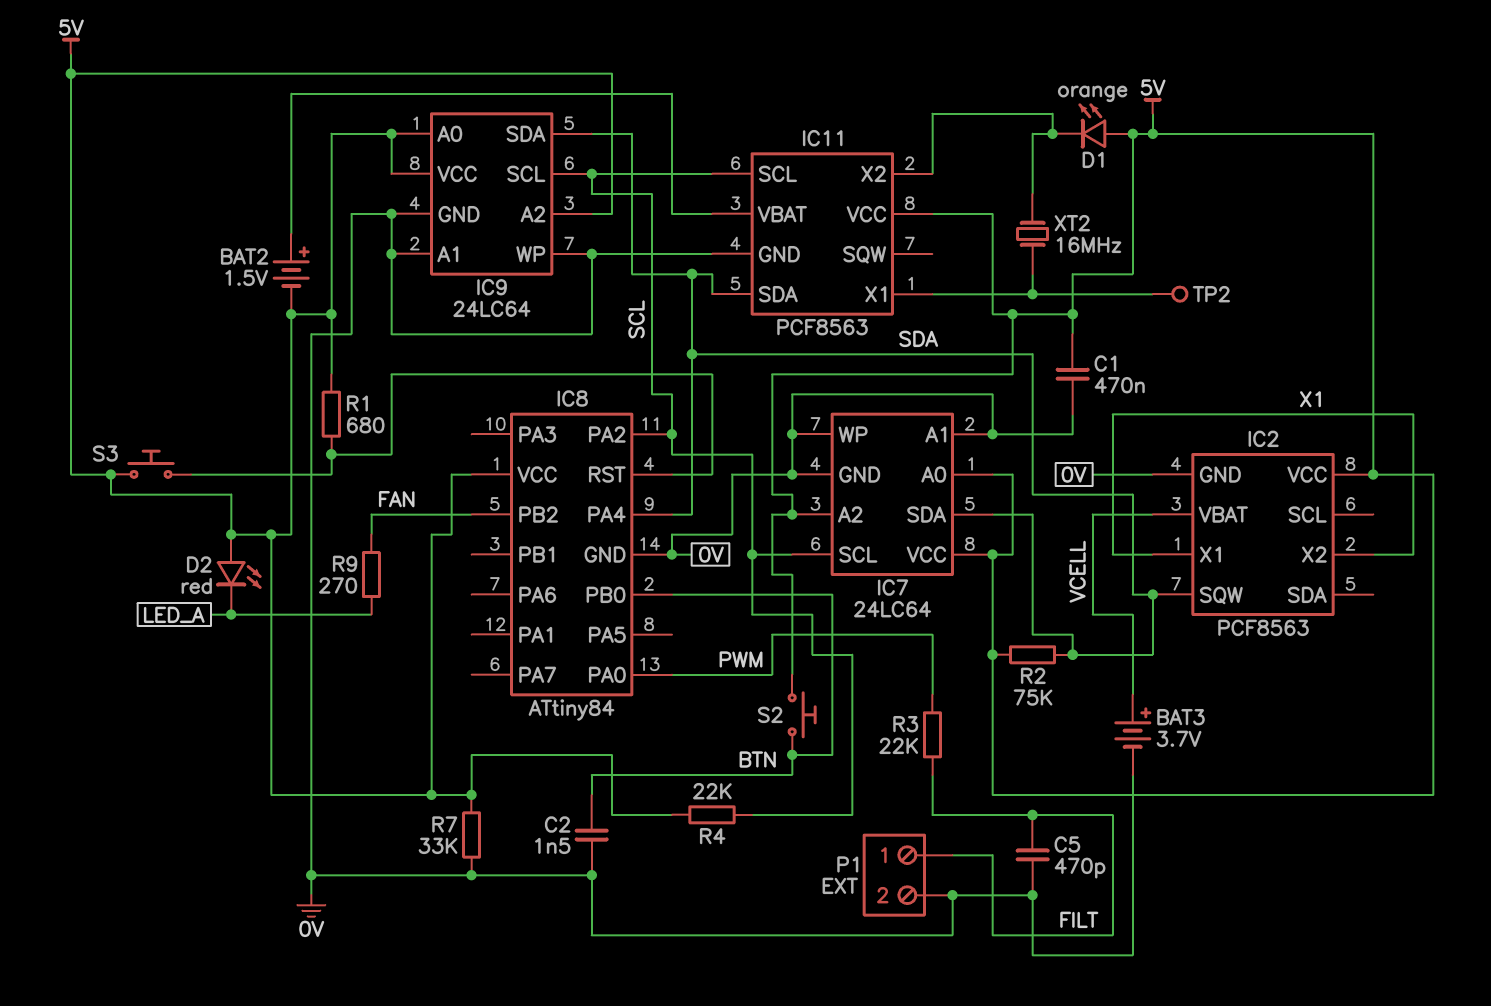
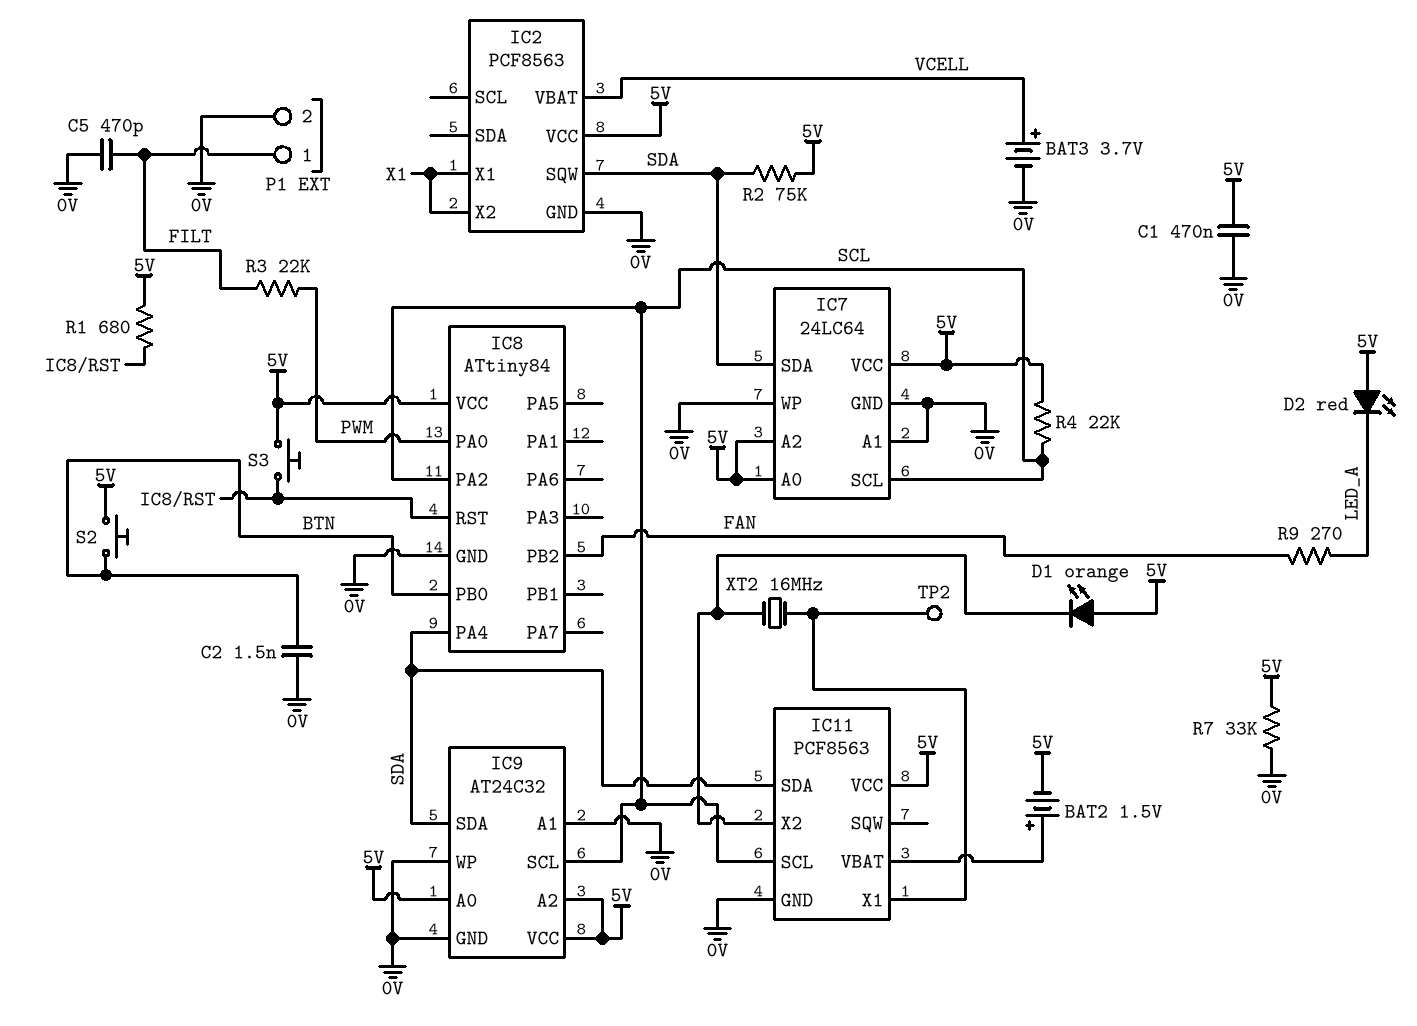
IC9: 24LC64 -> AT24C32

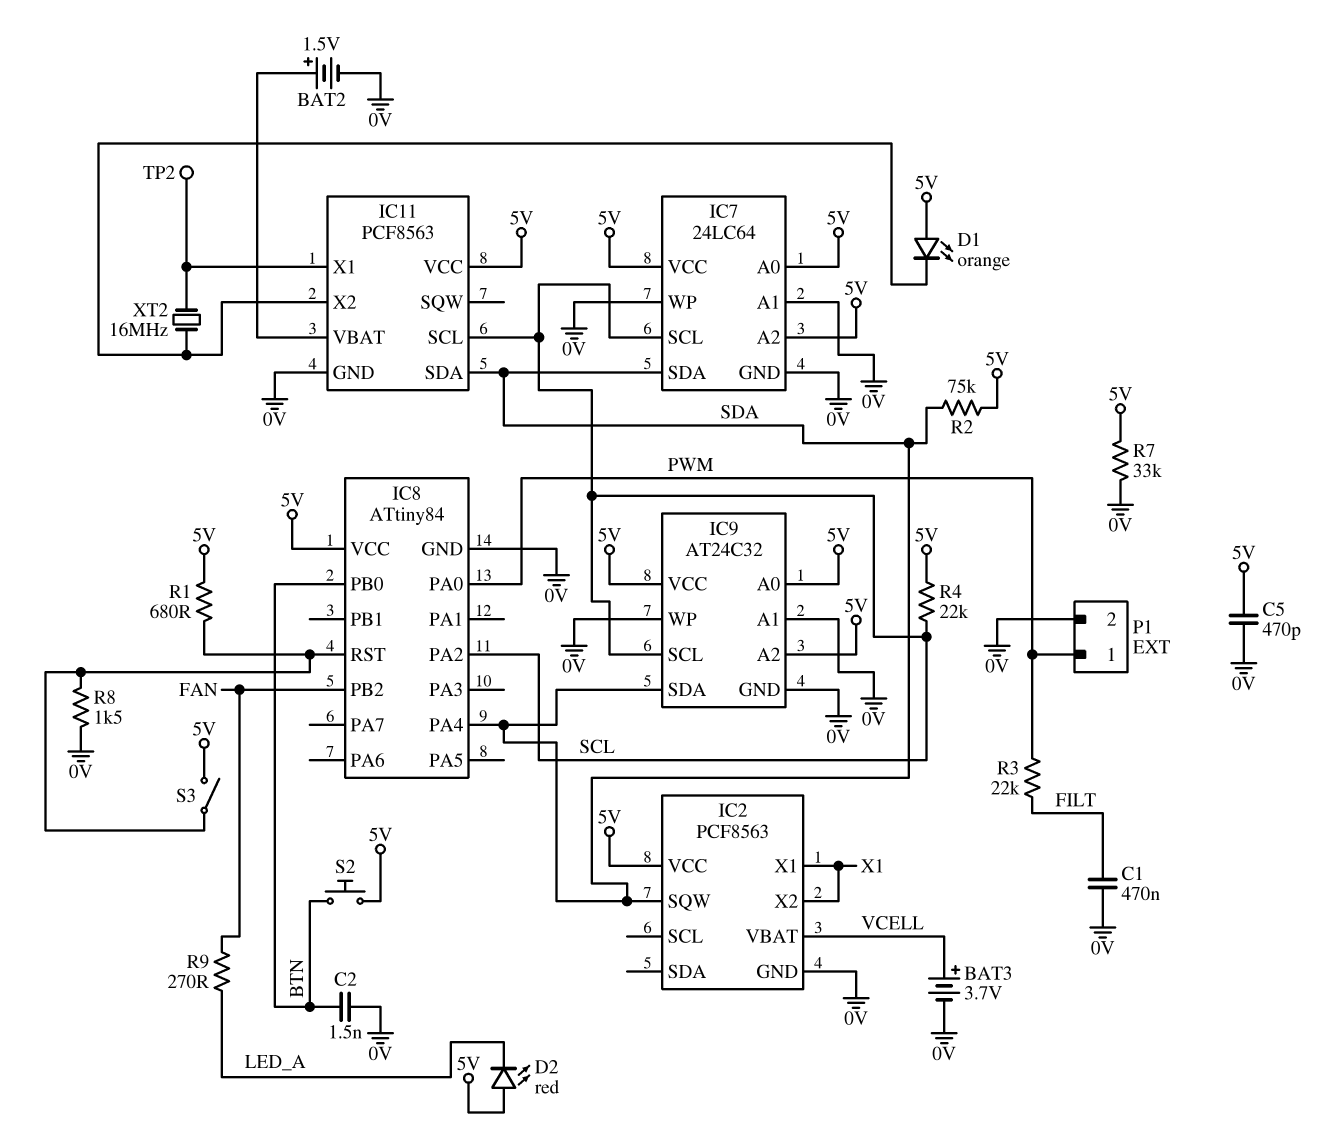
BAT2: 1.5V (plus IC11/VBAT, minus 5V) -> 1.5V (plus IC11/VBAT, minus 0V)
C1: 470nF (0V, 5V) -> 470nF (0V, FILT)
C5: 470pF (0V, FILT) -> 470pF (0V, 5V)
P1 pin 1: FILT -> PWM
R8: none -> 1.5k (0V, IC8/RST)
S3: button (5V, IC8/RST) -> switch (5V, IC8/RST)

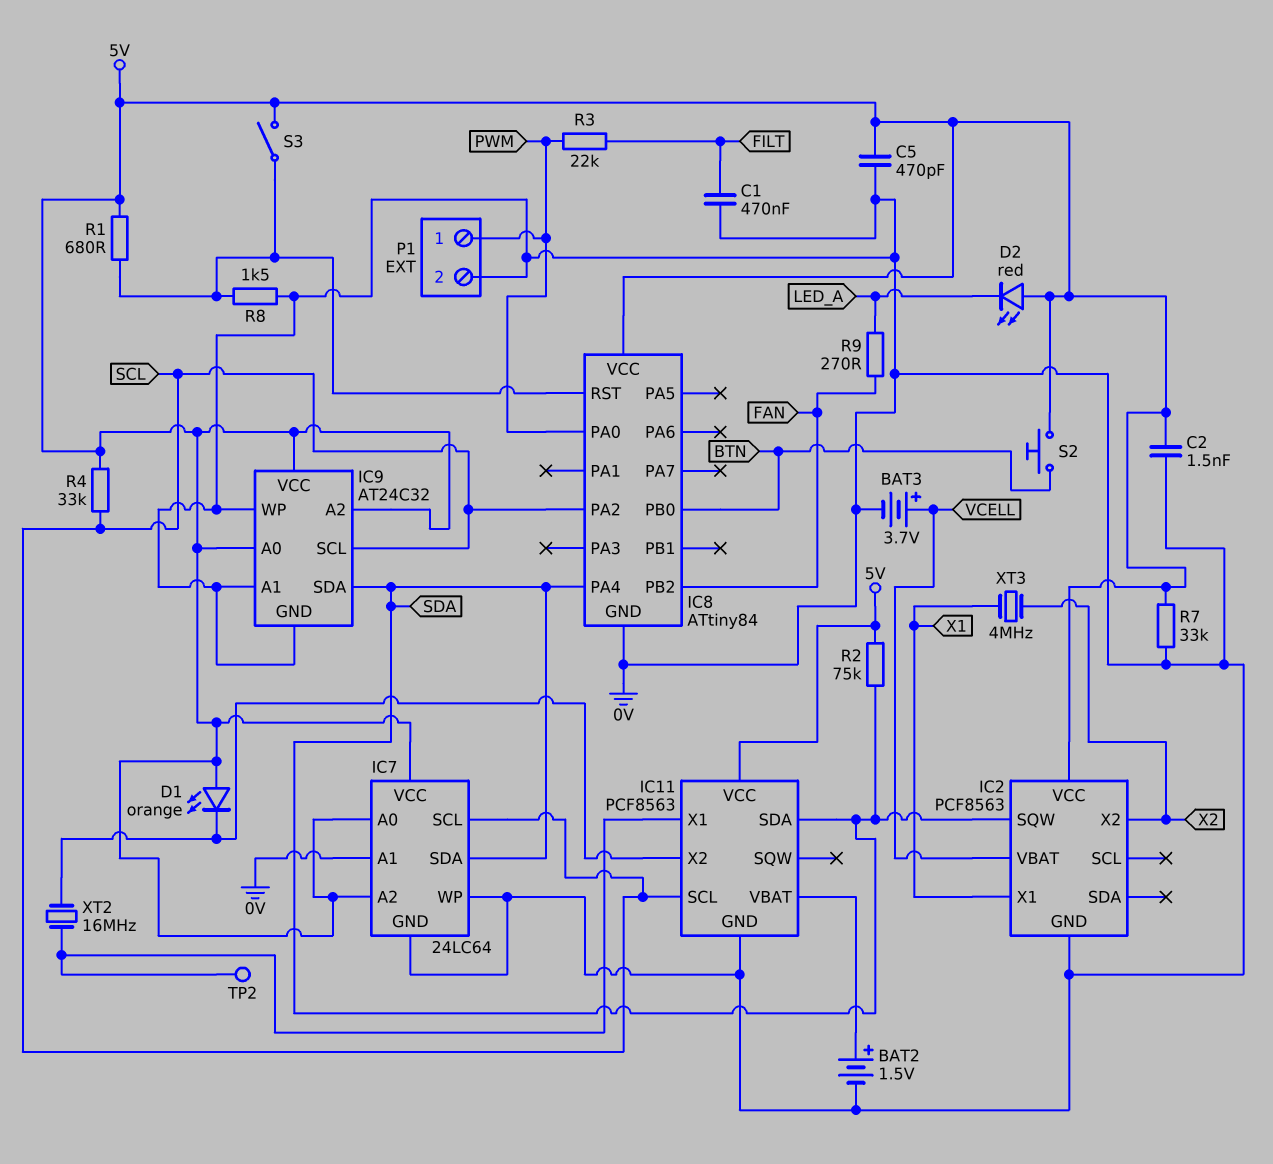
C2: 1.5nF (0V, BTN) -> 1.5nF (0V, 5V)
IC2 pin X2: X1 -> X2
R4: 22k (5V, SCL) -> 33k (5V, SCL)
XT3: none -> 4MHz (X1, X2)

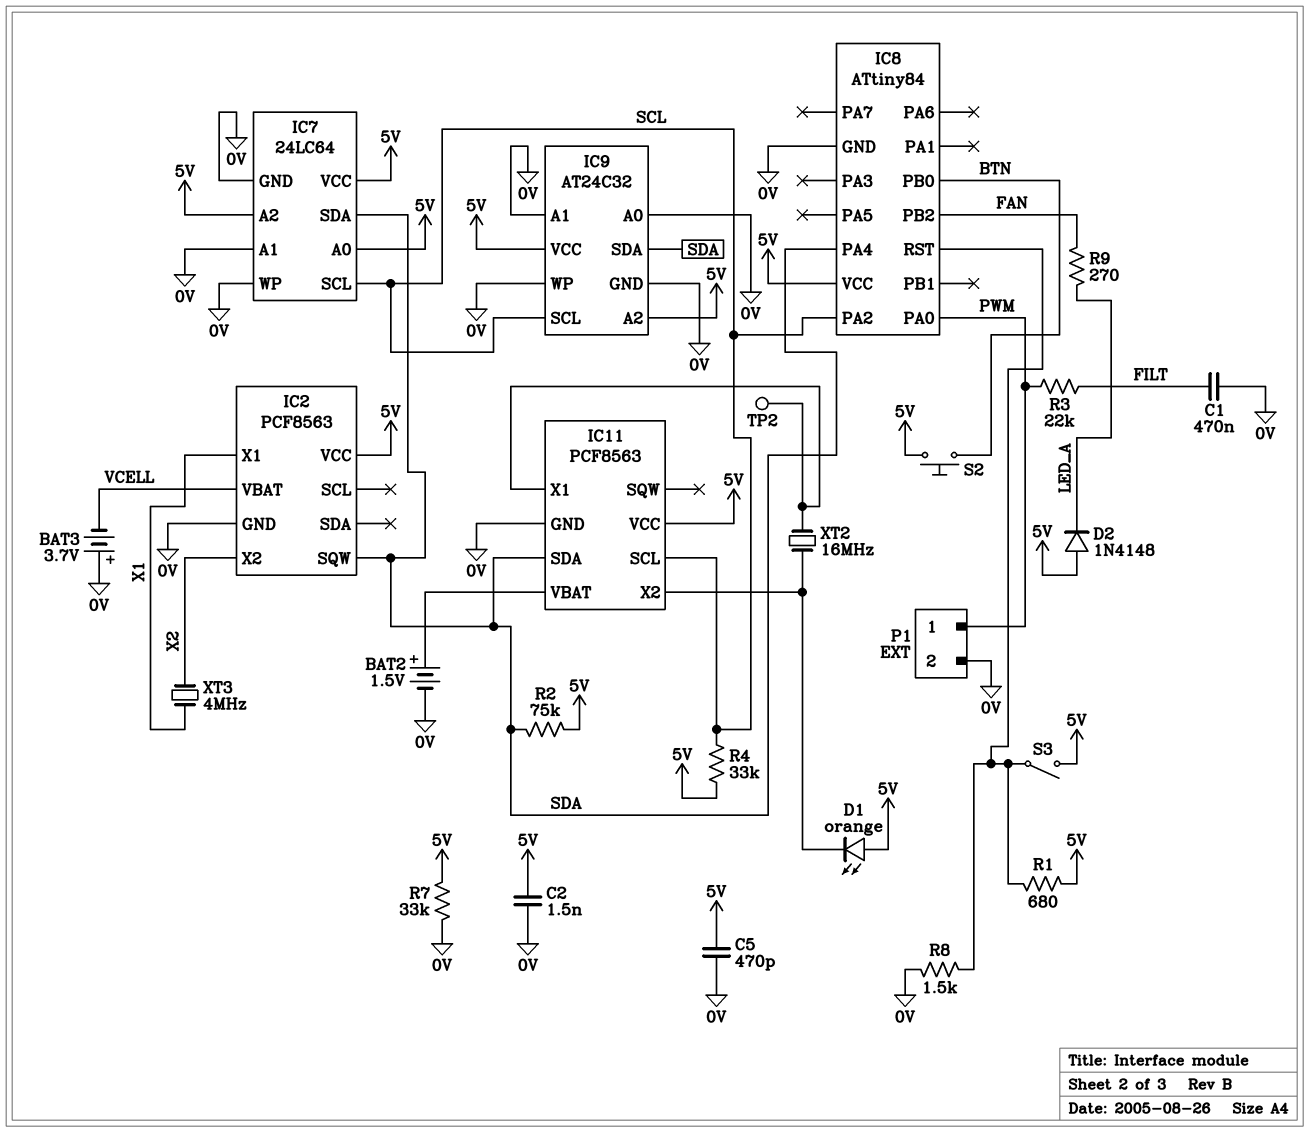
BAT3: 3.7V (plus VCELL, minus 0V) -> 3.7V (plus 0V, minus VCELL)
D2: LED red (A 5V, K LED_A) -> diode 1N4148 (A 5V, K LED_A)
IC9 pin A0: 5V -> 0V

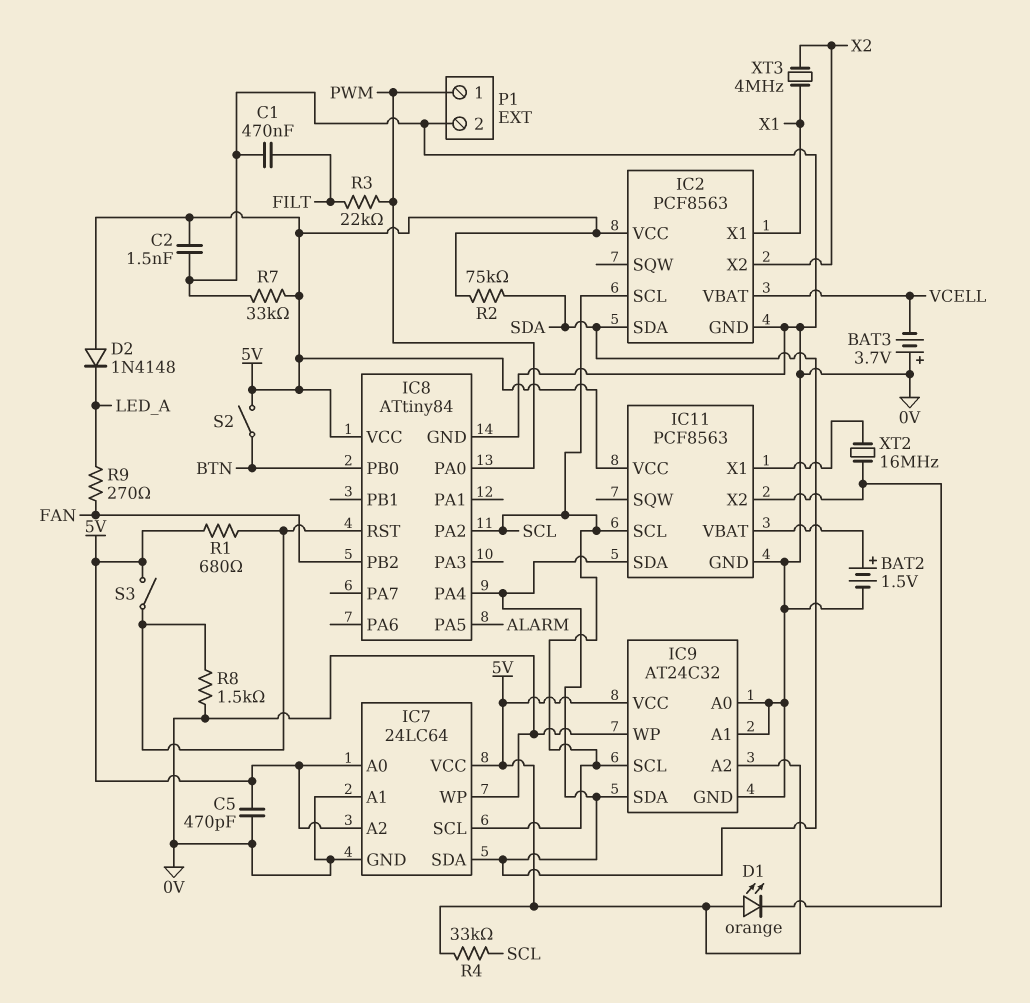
IC2 pin SCL: none -> SCL
IC2 pin SDA: none -> SDA
IC2 pin SQW: SDA -> none
IC8 pin PA5: none -> ALARM
S2: button (5V, BTN) -> switch (5V, BTN)
TP2: test point (IC11/X1) -> none

